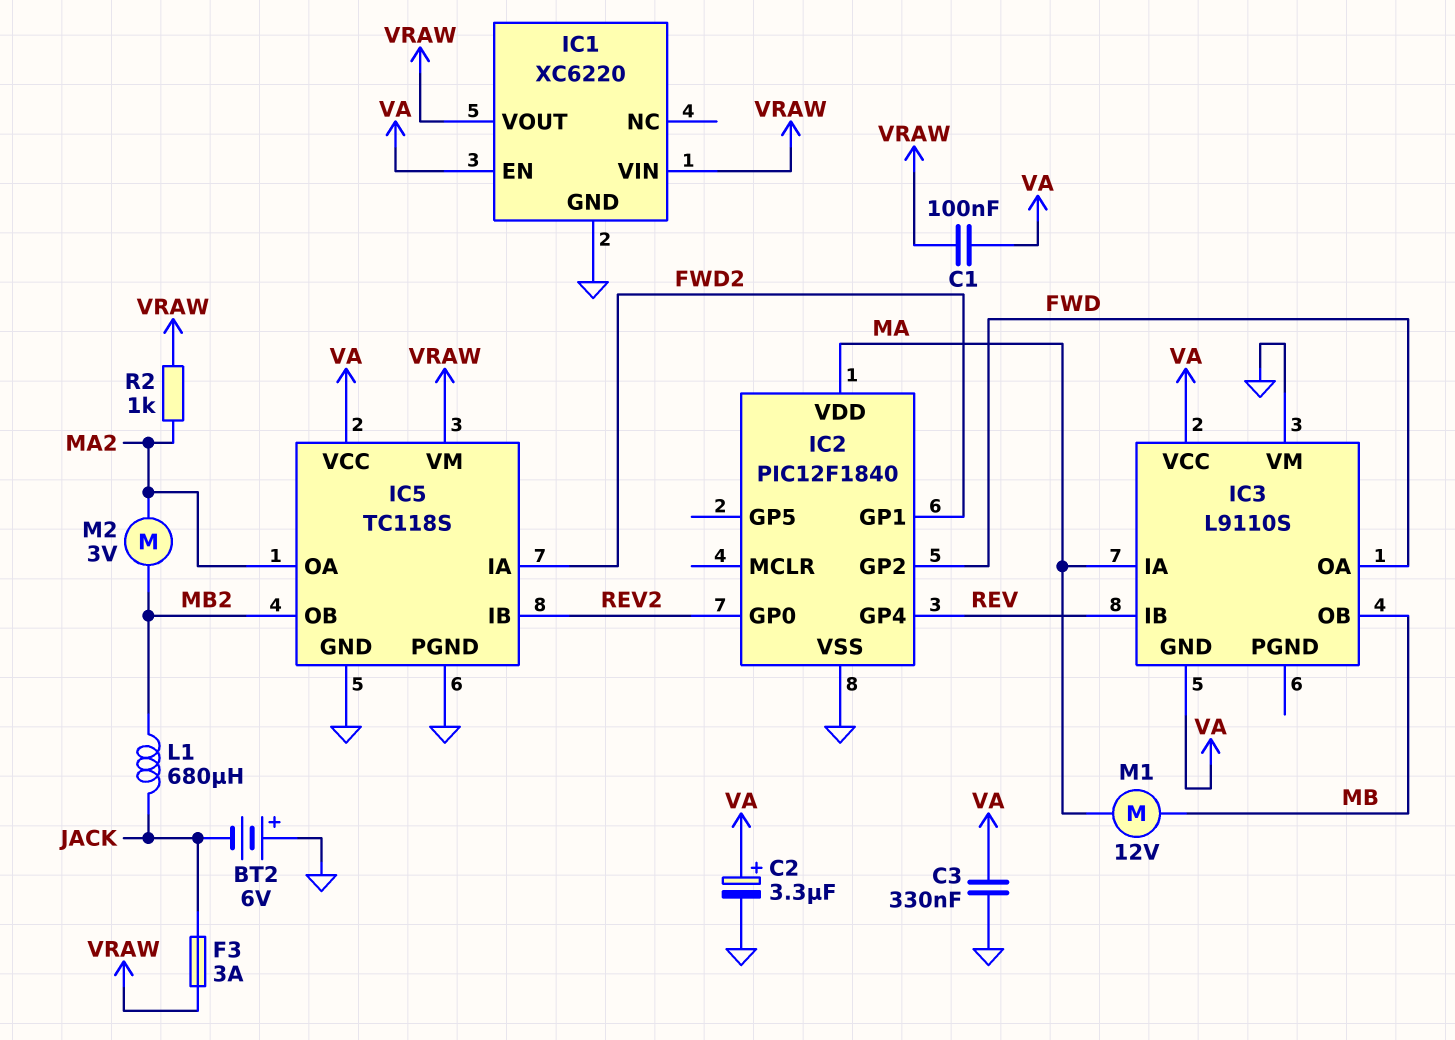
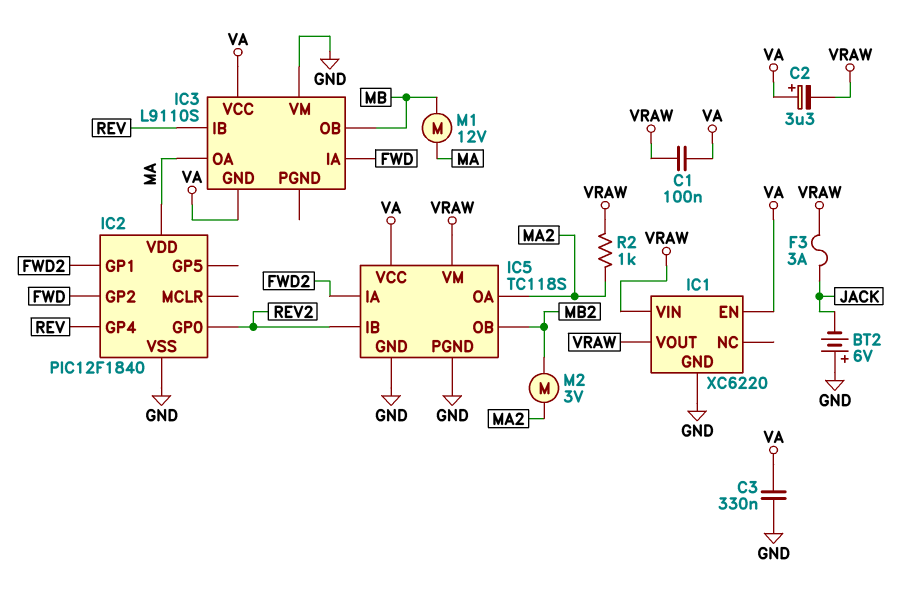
C2: 3.3uF (plus VA, minus GND) -> 3.3uF (plus VA, minus VRAW)
IC3 pin IA: MA -> FWD
IC3 pin OA: FWD -> MA
L1: 680uH (JACK, MB2) -> none

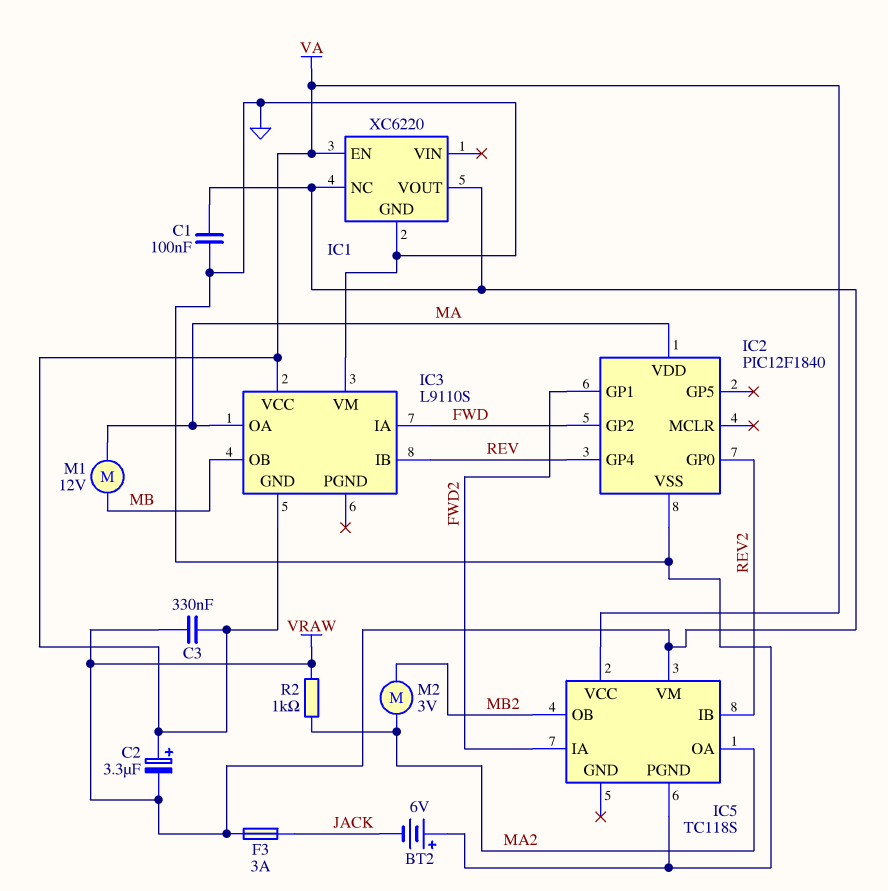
C1: 100nF (VA, VRAW) -> 100nF (GND, VRAW)
C3: 330nF (GND, VA) -> 330nF (VA, VRAW)
IC1 pin NC: none -> VRAW
IC1 pin VIN: VRAW -> none
IC5 pin GND: GND -> none

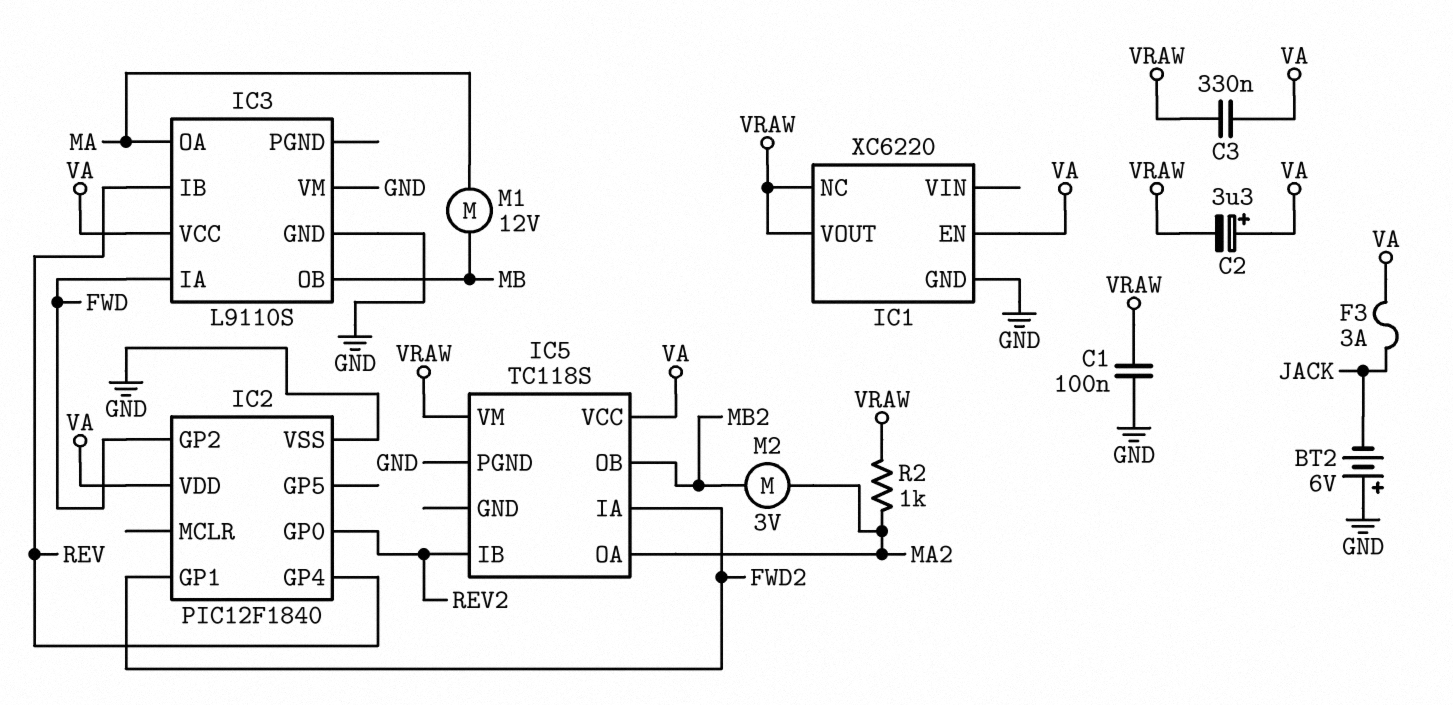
F3: 3A (JACK, VRAW) -> 3A (JACK, VA)
IC2 pin VDD: MA -> VA
IC3 pin GND: VA -> GND

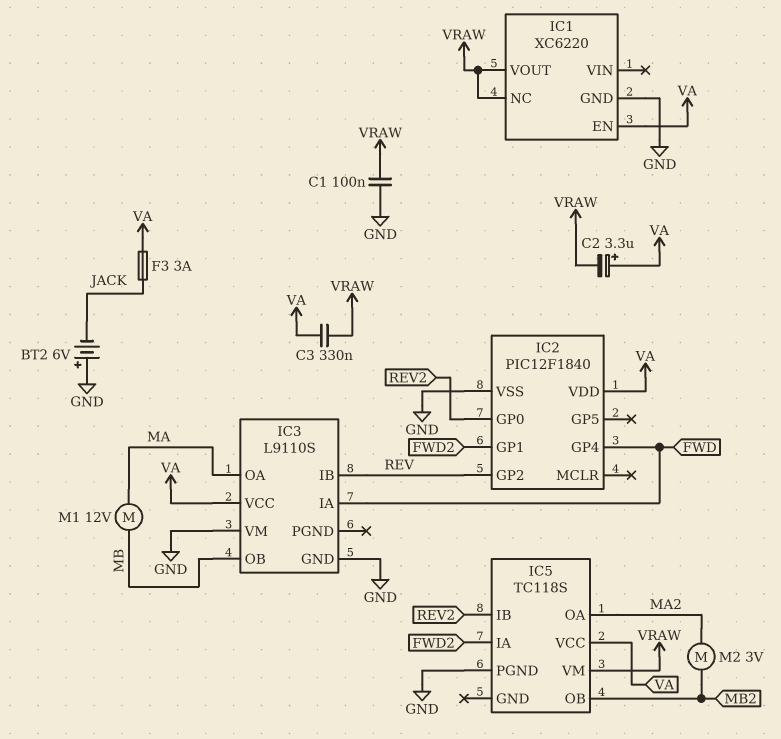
IC2 pin GP2: FWD -> REV
IC2 pin GP4: REV -> FWD
R2: 1k (MA2, VRAW) -> none

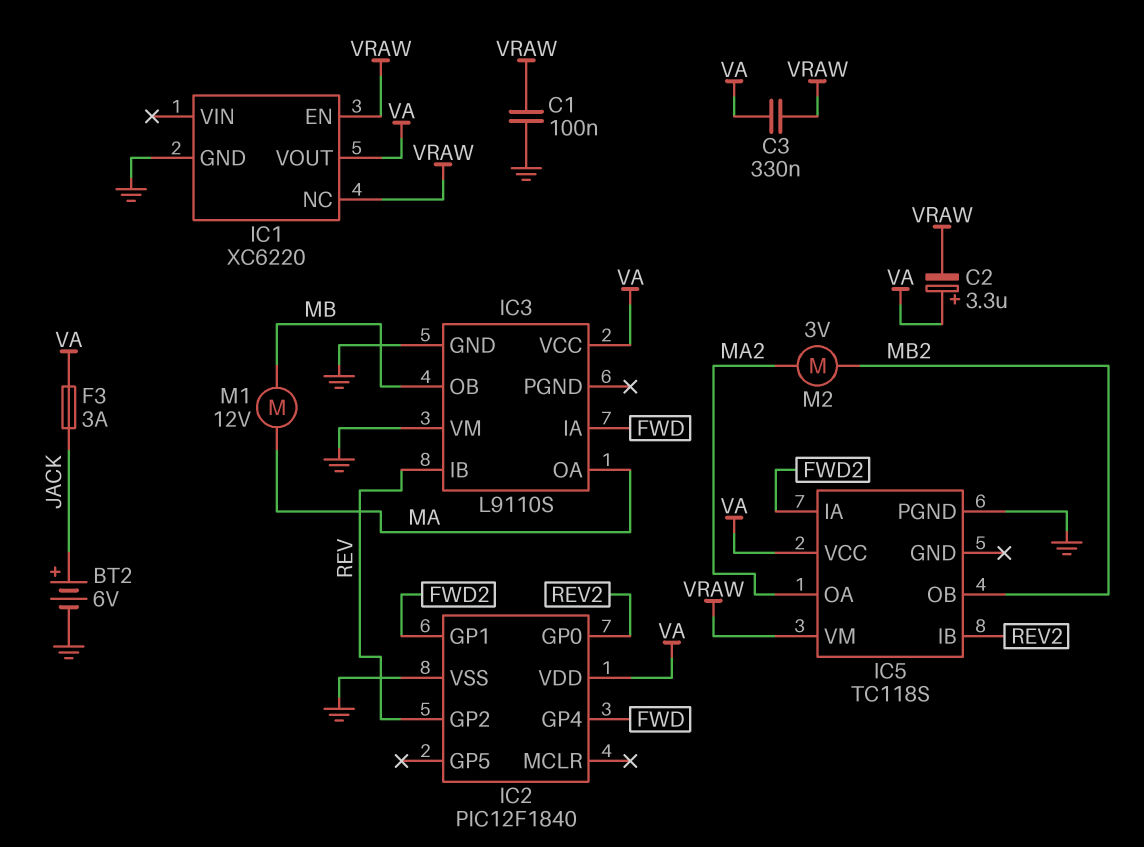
BT2: 6V (plus GND, minus JACK) -> 6V (plus JACK, minus GND)
IC1 pin EN: VA -> VRAW
IC1 pin VOUT: VRAW -> VA

